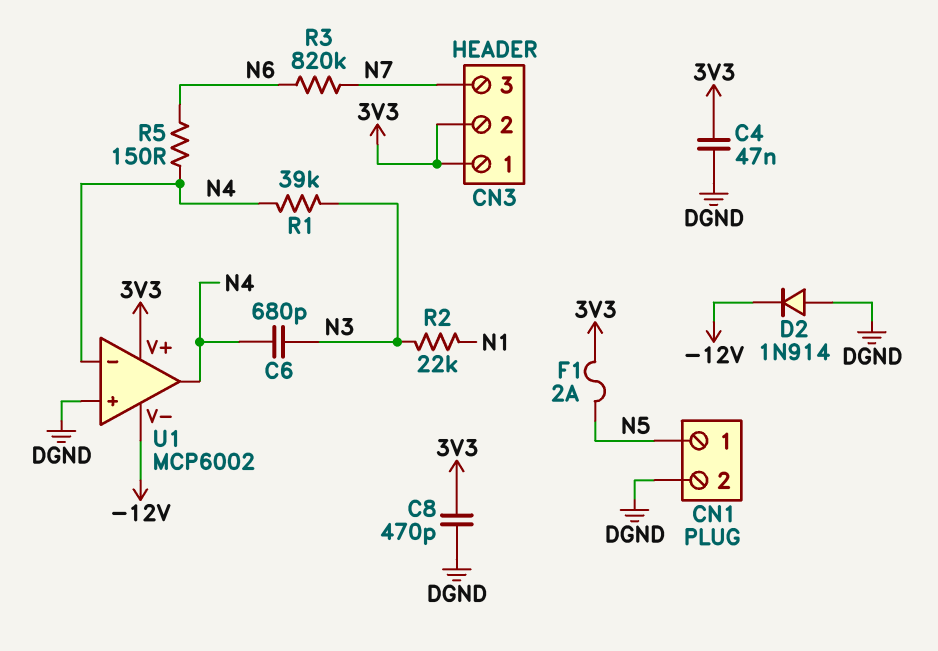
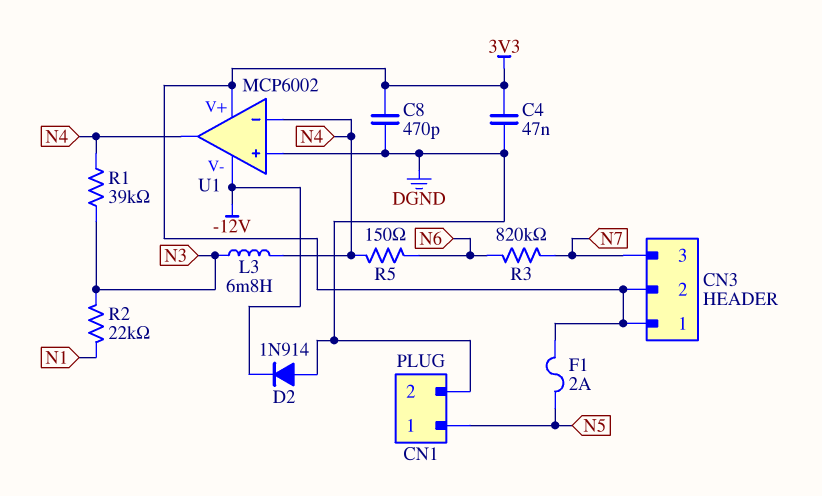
C6: 680pF (N3, N4) -> none
L3: none -> 6.8mH (N3, N4)

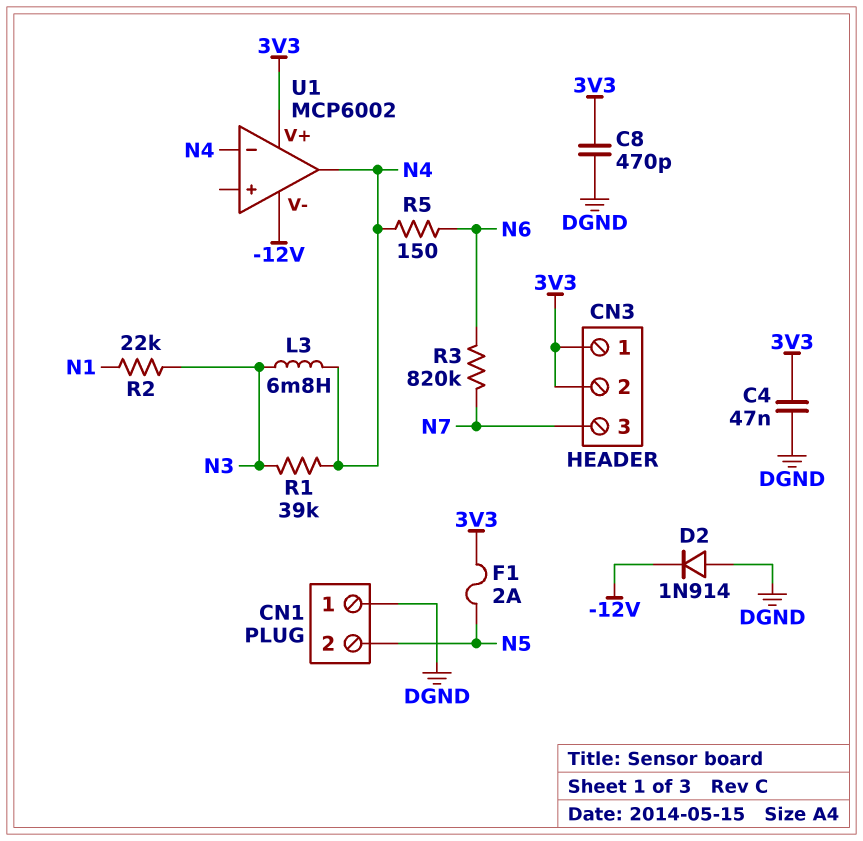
CN1 pin 1: N5 -> DGND
CN1 pin 2: DGND -> N5
U1 pin in+: DGND -> none

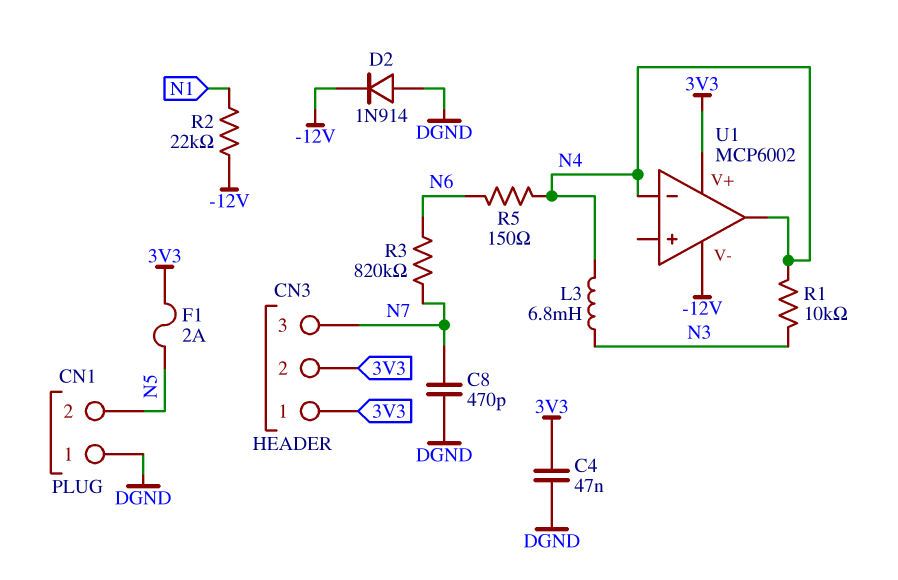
C8: 470pF (3V3, DGND) -> 470pF (DGND, N7)
R1: 39k (N3, N4) -> 10k (N3, N4)
R2: 22k (N1, N3) -> 22k (-12V, N1)

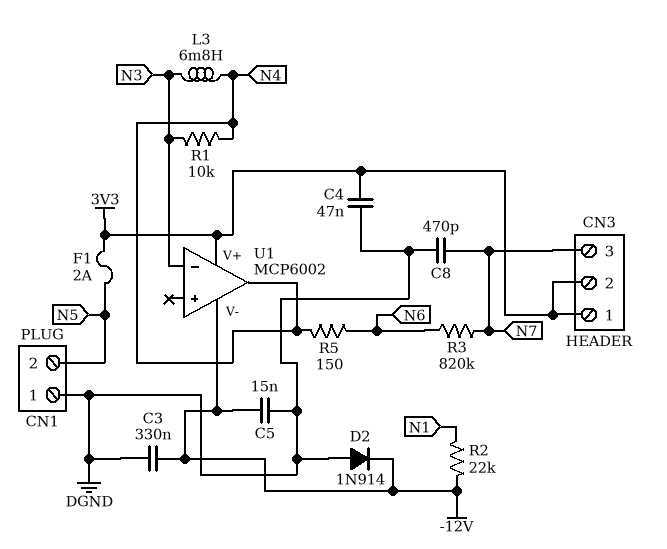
C3: none -> 330nF (-12V, DGND)
C5: none -> 15nF (-12V, DGND)
U1 pin in-: N4 -> N3

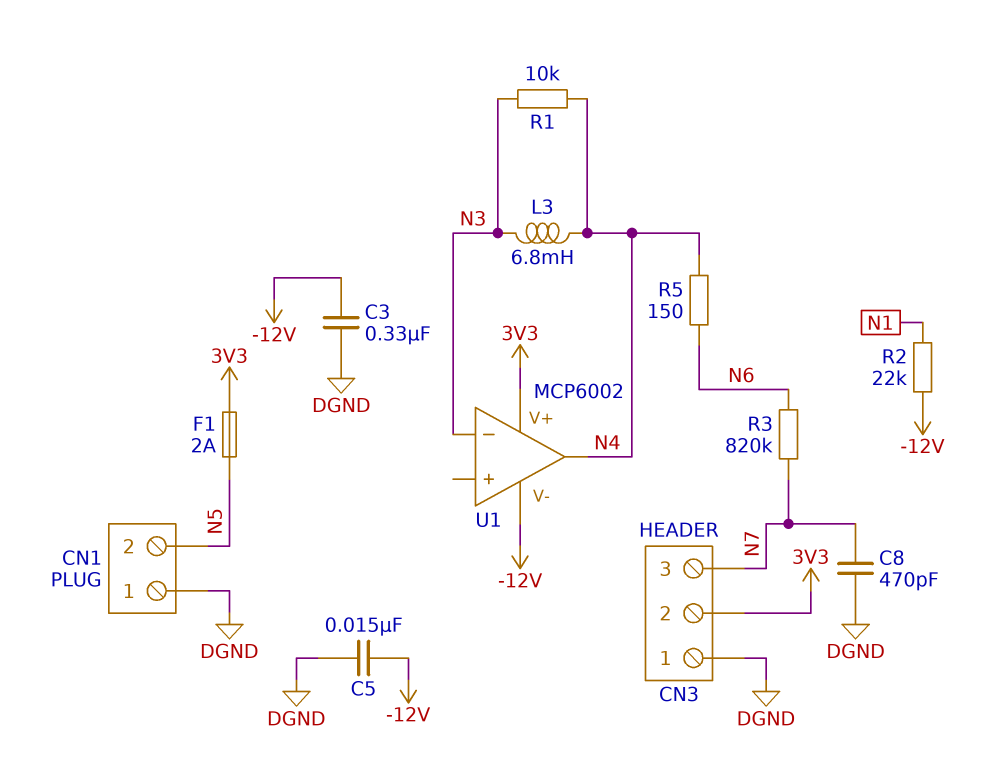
C4: 47nF (3V3, DGND) -> none
CN3 pin 1: 3V3 -> DGND
D2: diode 1N914 (A DGND, K -12V) -> none

